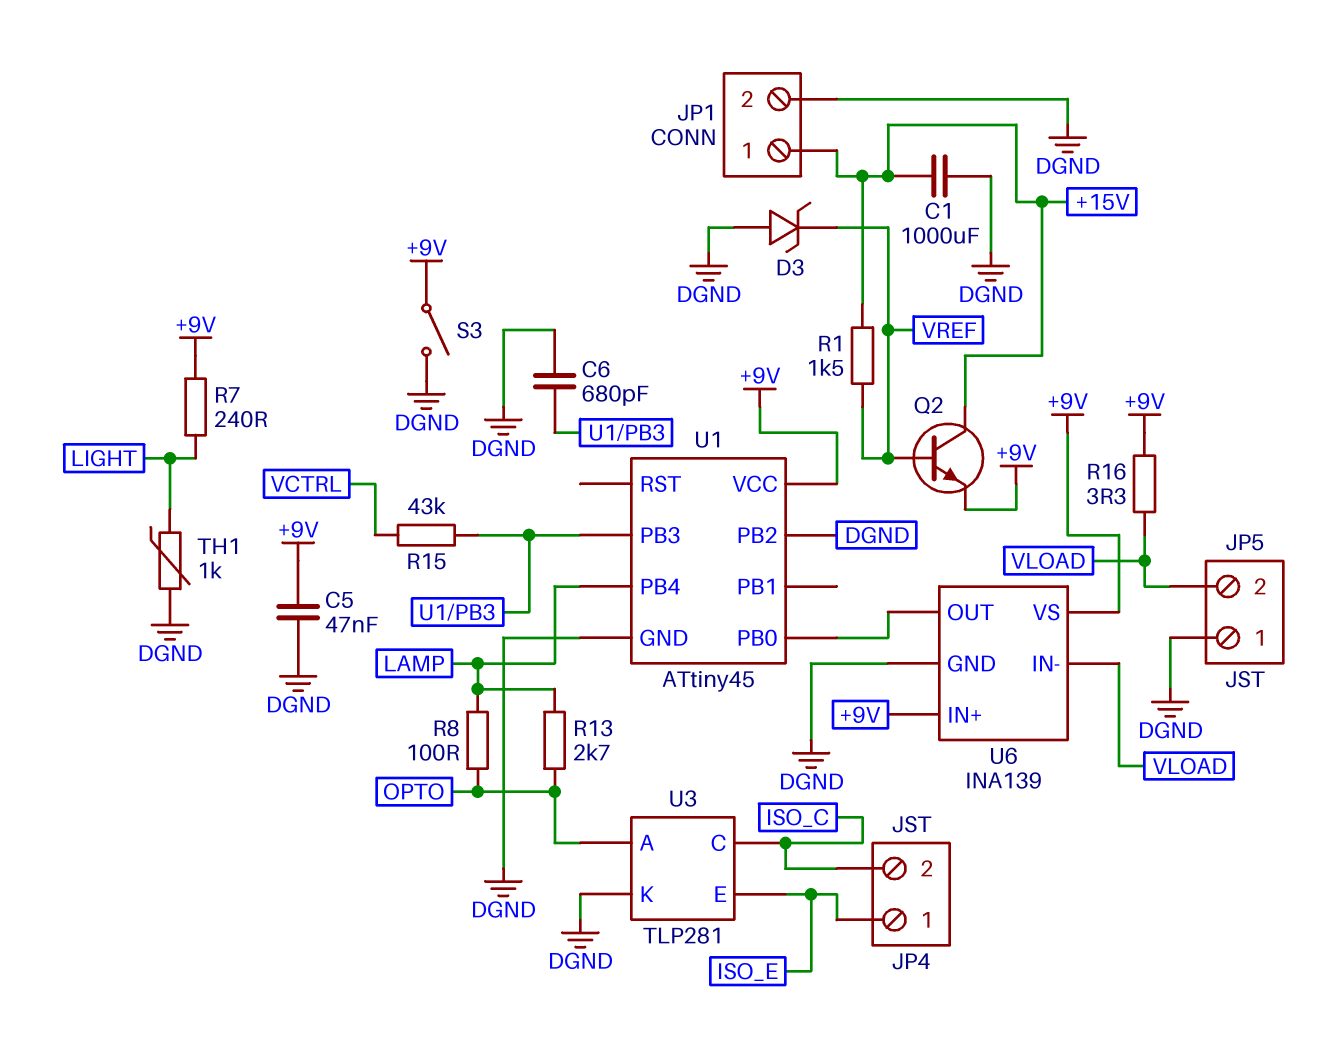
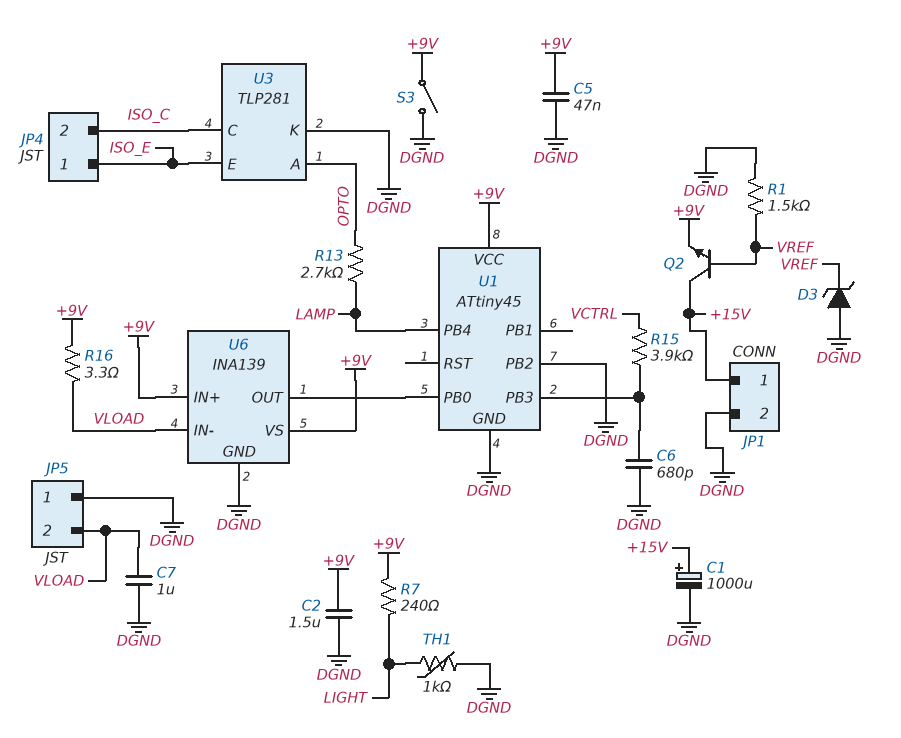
C1: 1000uF (+15V, DGND) -> 1000uF (plus +15V, minus DGND)
C2: none -> 1.5uF (+9V, DGND)
C7: none -> 1uF (DGND, VLOAD)
R1: 1.5k (+15V, VREF) -> 1.5k (DGND, VREF)
R8: 100 (LAMP, OPTO) -> none
R15: 43k (U1/PB3, VCTRL) -> 3.9k (U1/PB3, VCTRL)

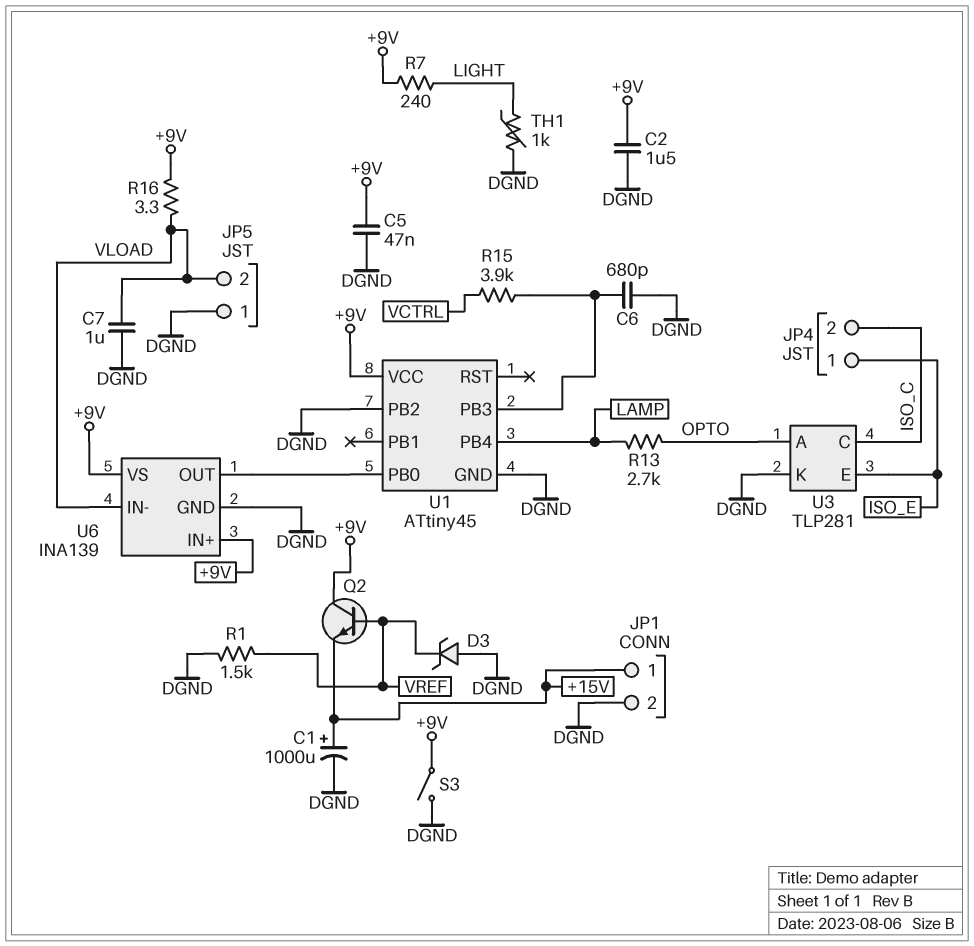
Q2: NPN (B VREF, C +15V, E +9V) -> NPN (B VREF, C +9V, E +15V)

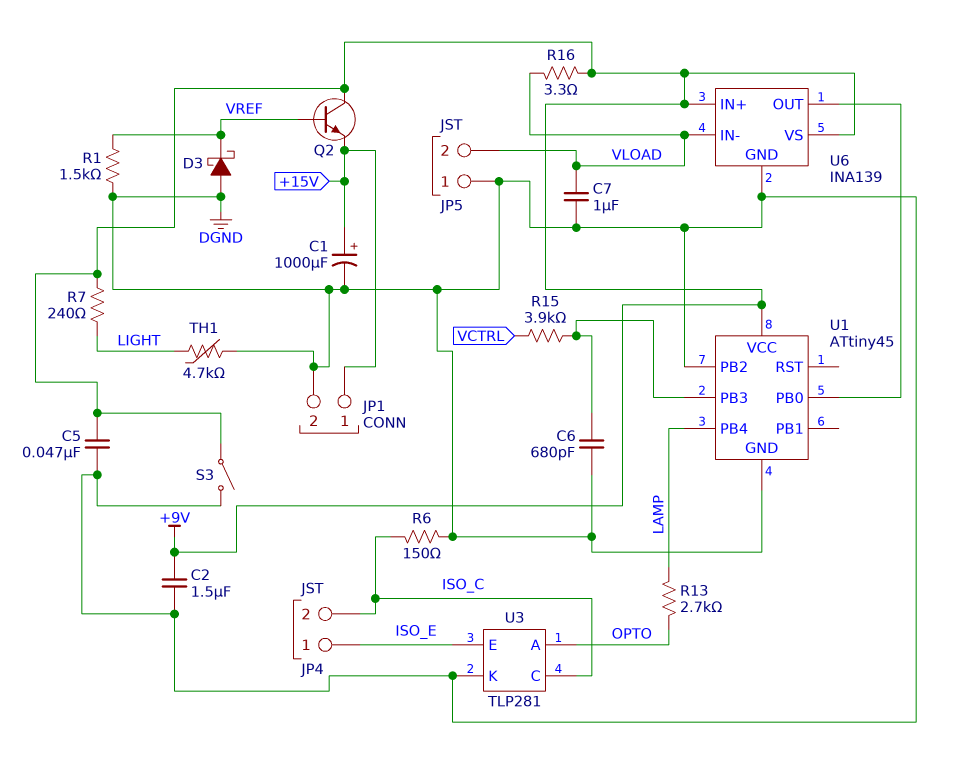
D3: zener (A DGND, K VREF) -> schottky (A DGND, K VREF)
R6: none -> 150 (DGND, ISO_C)
TH1: 1k (DGND, LIGHT) -> 4.7k (DGND, LIGHT)

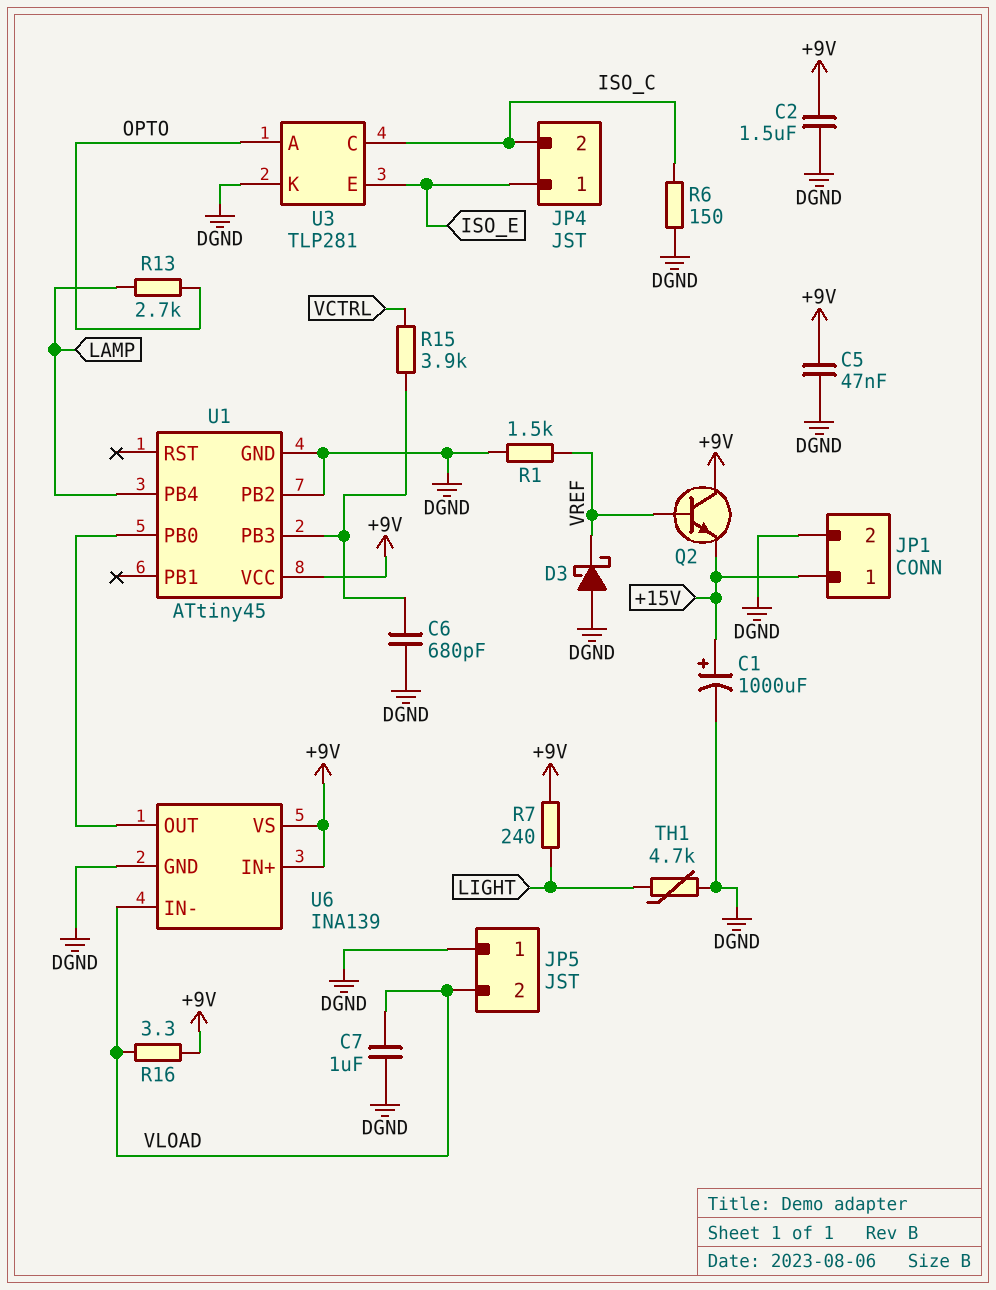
S3: switch (+9V, DGND) -> none

